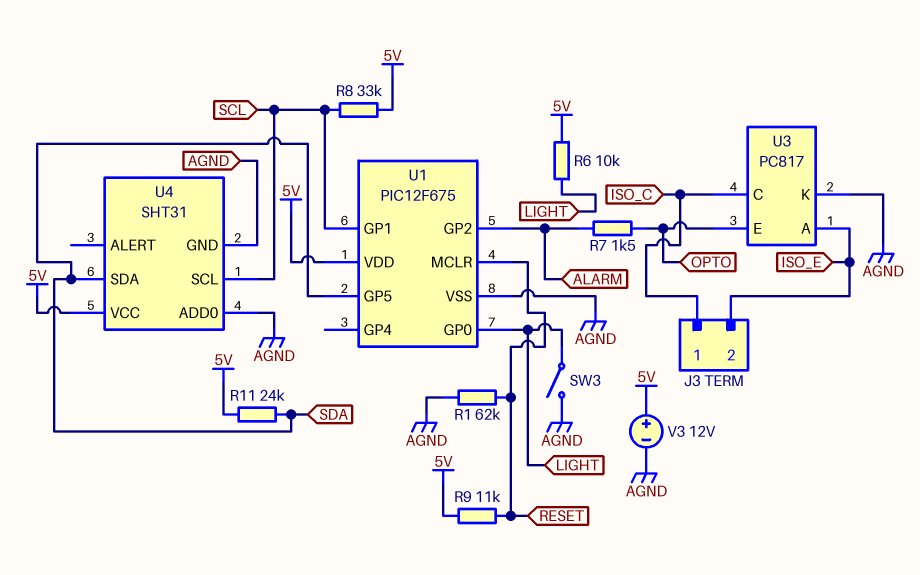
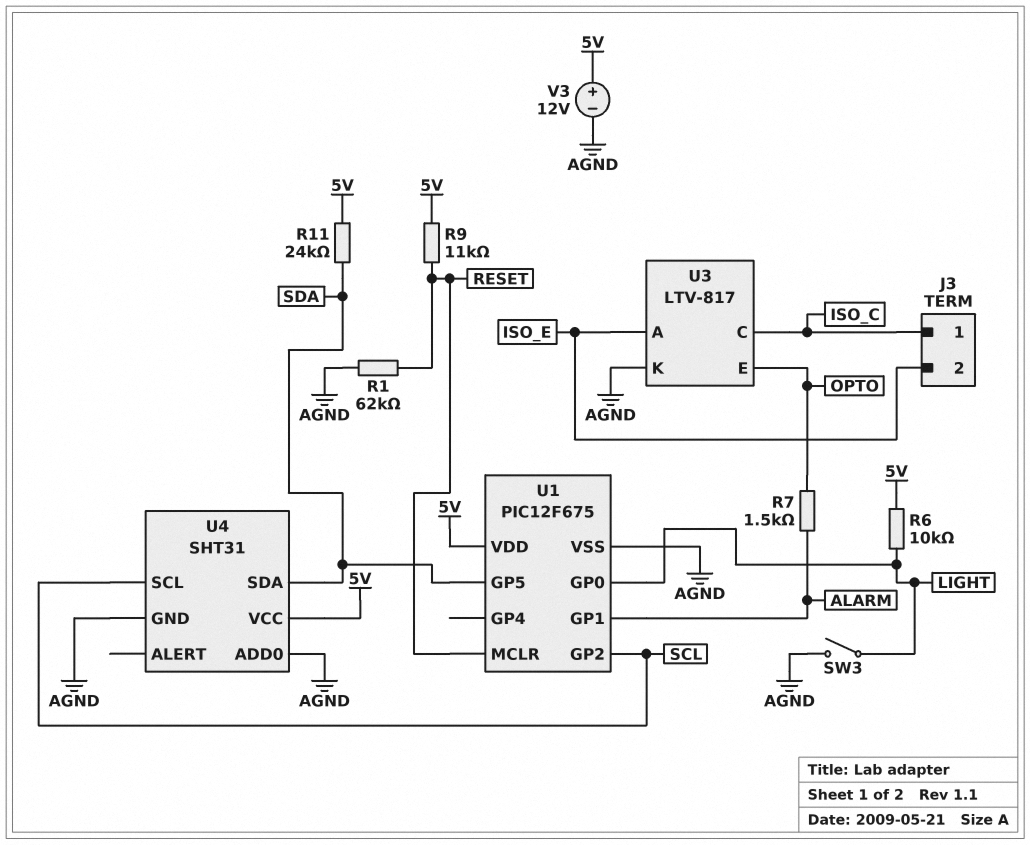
R8: 33k (5V, SCL) -> none
U1 pin GP1: SCL -> ALARM
U1 pin GP2: ALARM -> SCL
U3: PC817 -> LTV-817

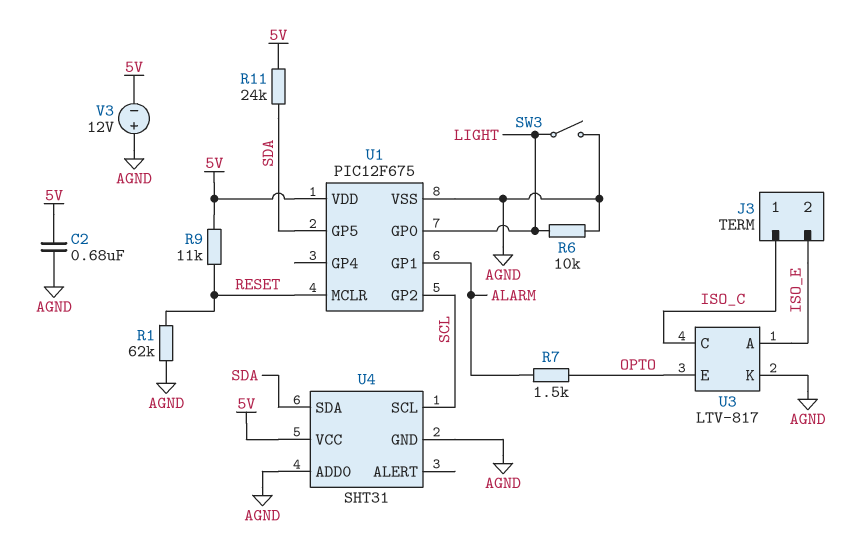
C2: none -> 680nF (5V, AGND)
R6: 10k (5V, LIGHT) -> 10k (AGND, LIGHT)
V3: 12V (plus 5V, minus AGND) -> 12V (plus AGND, minus 5V)

